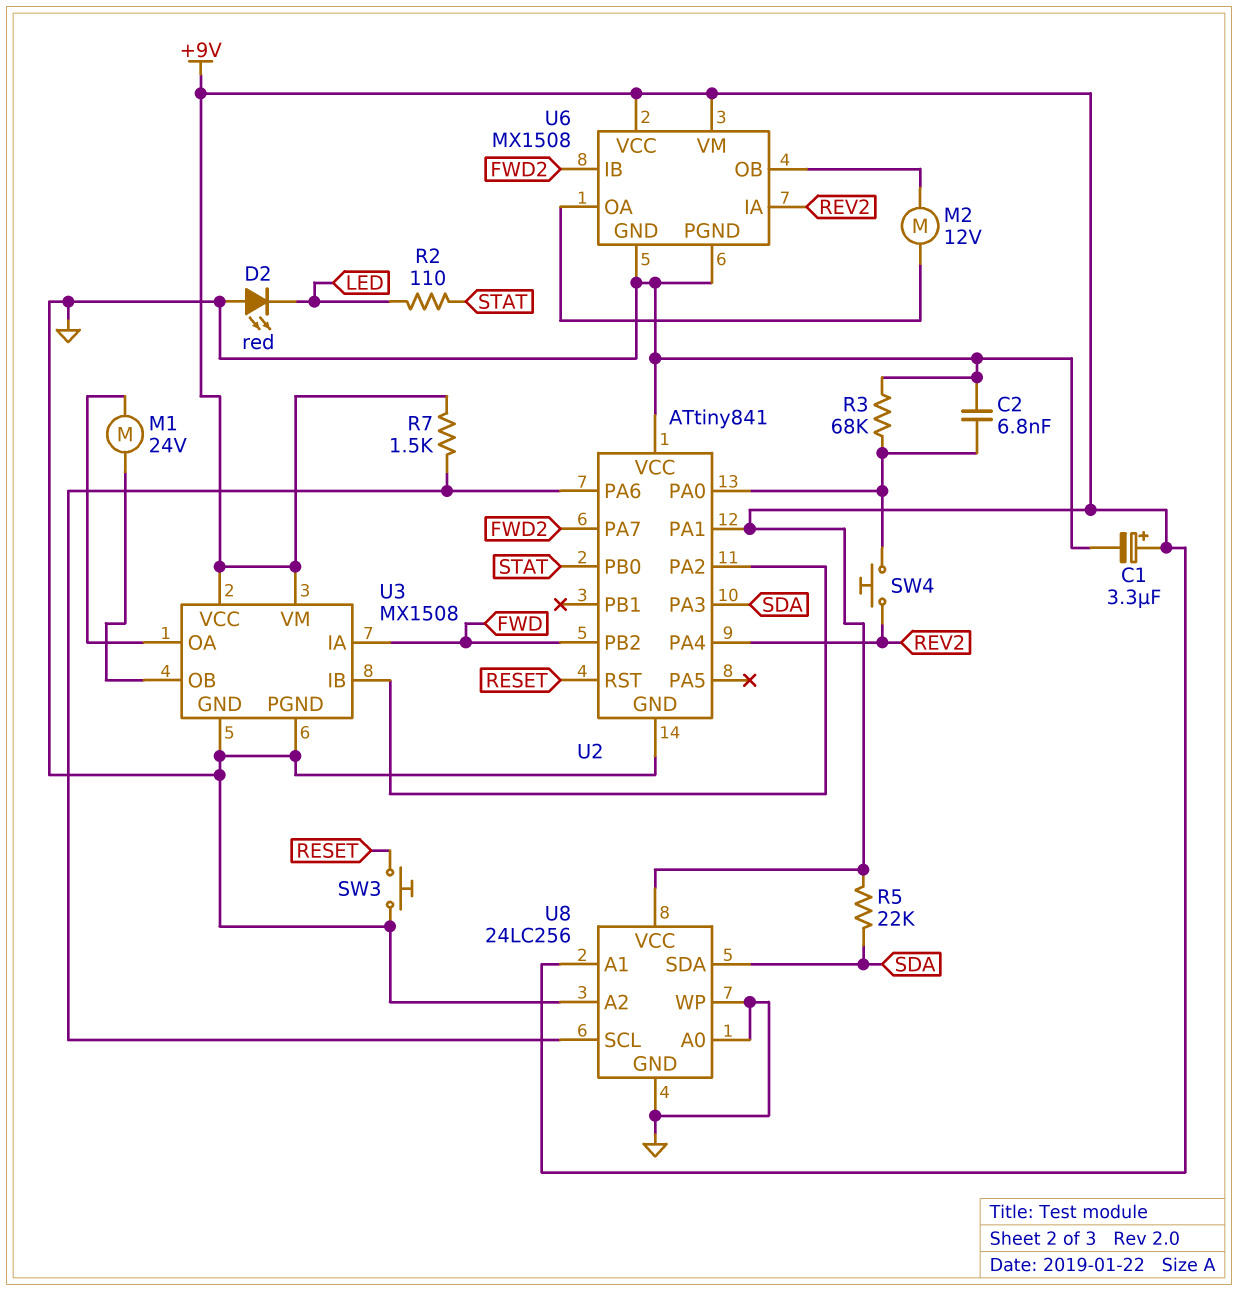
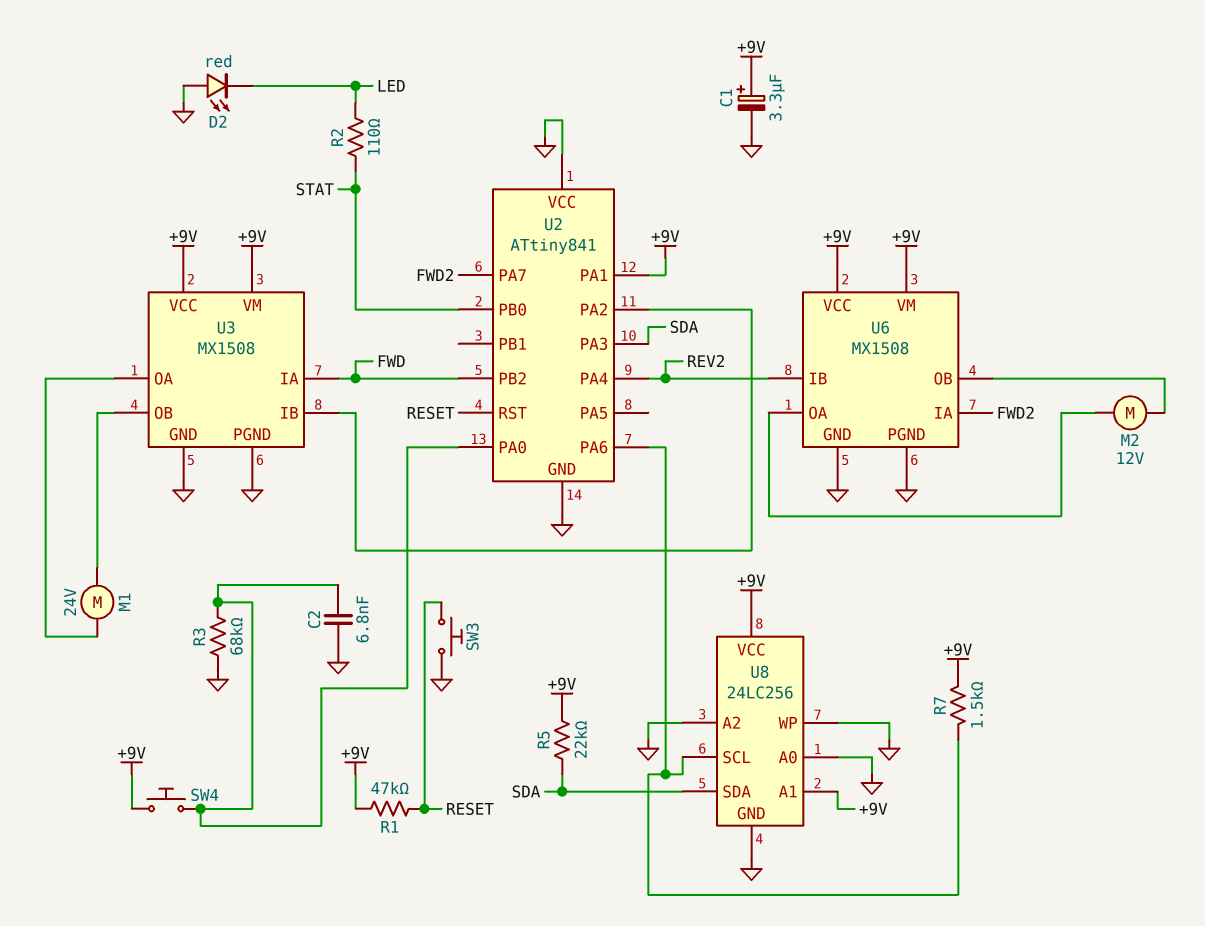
R1: none -> 47k (+9V, RESET)
SW4: button (REV2, U2/PA0) -> button (+9V, U2/PA0)
U6 pin IA: REV2 -> FWD2
U6 pin IB: FWD2 -> REV2

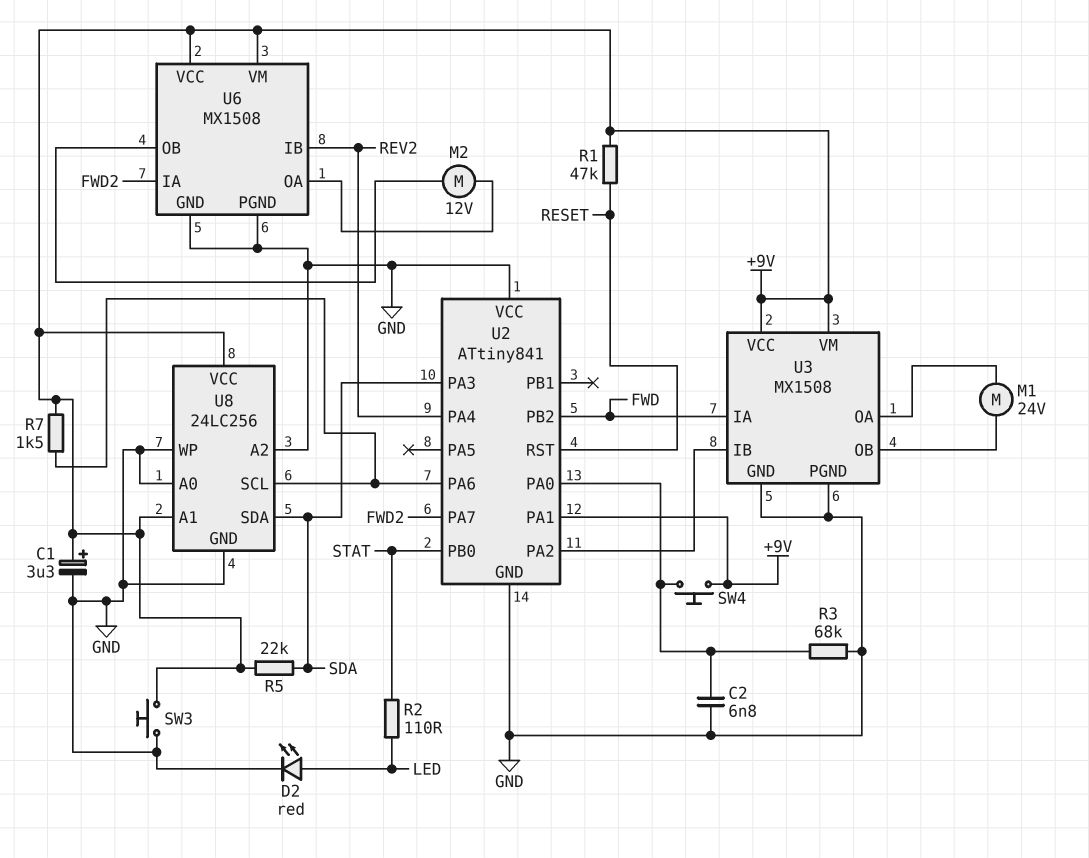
D2: LED red (A GND, K LED) -> LED red (A LED, K GND)
SW3: button (GND, RESET) -> button (+9V, GND)

